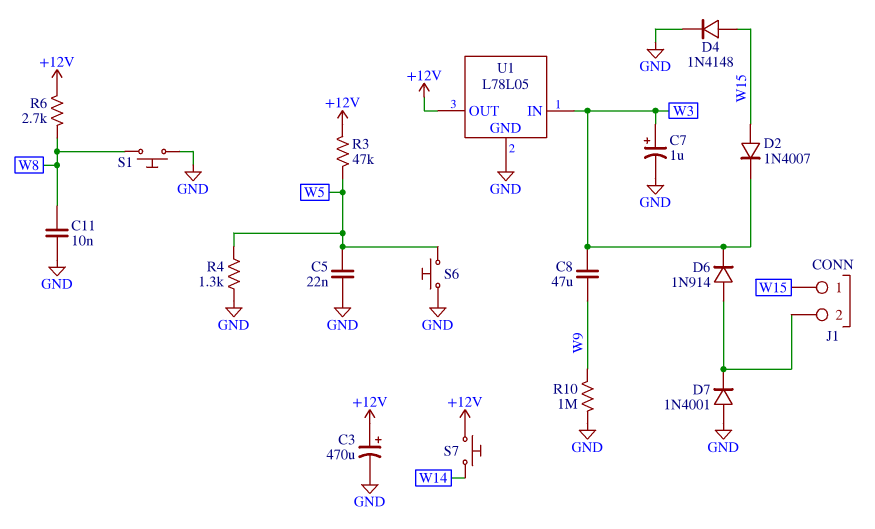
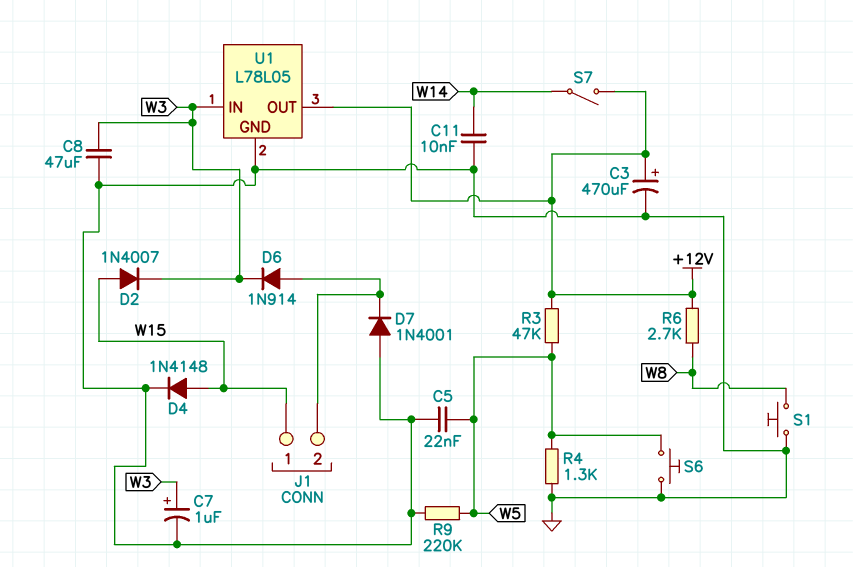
C8: 47uF (W3, W9) -> 47uF (GND, W3)
C11: 10nF (GND, W8) -> 10nF (GND, W14)
R9: none -> 220k (GND, W5)
R10: 1M (GND, W9) -> none
S7: button (+12V, W14) -> switch (+12V, W14)

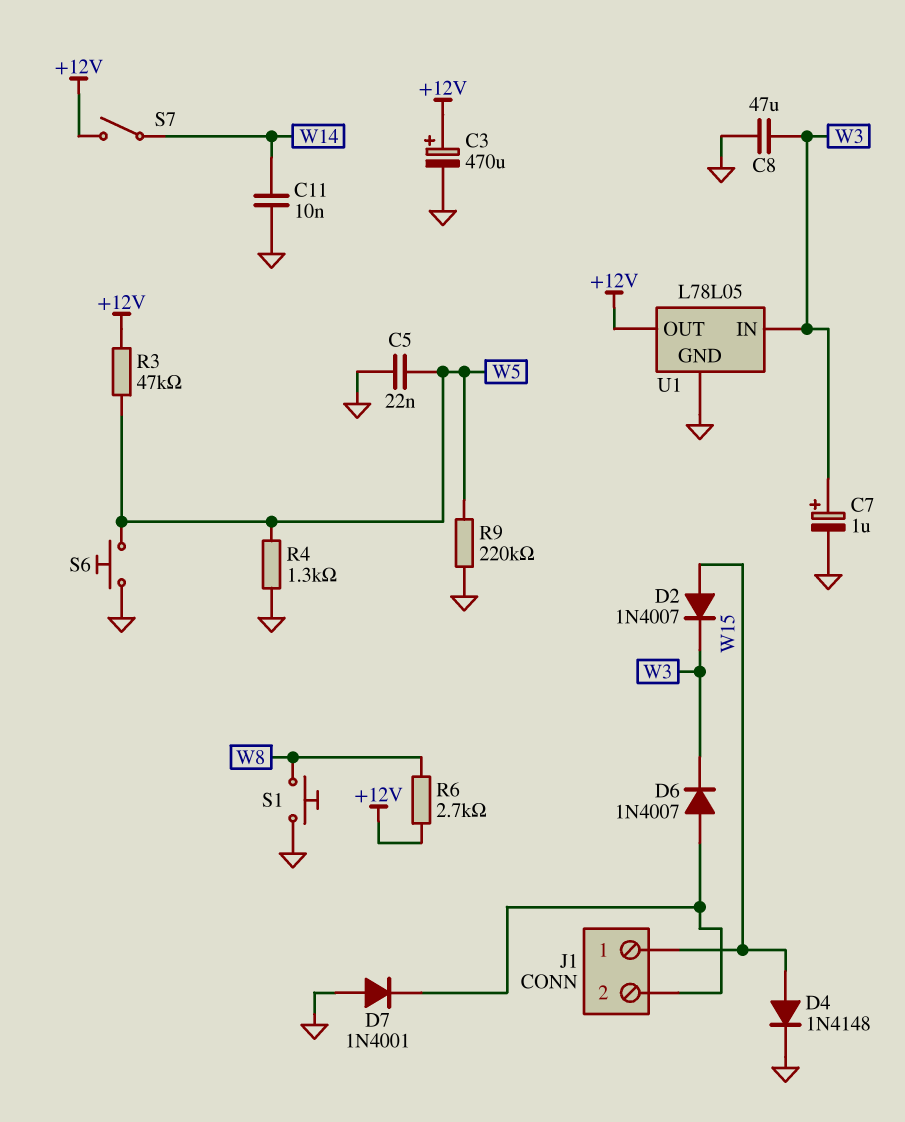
D6: diode 1N914 (A J1/2, K W3) -> diode 1N4007 (A J1/2, K W3)

